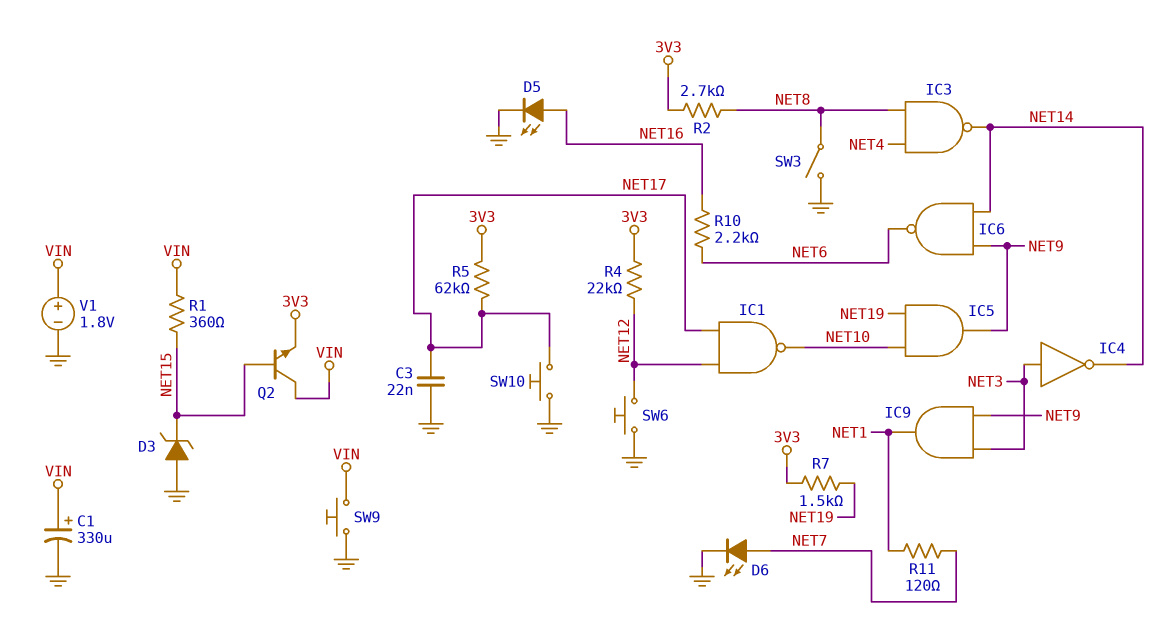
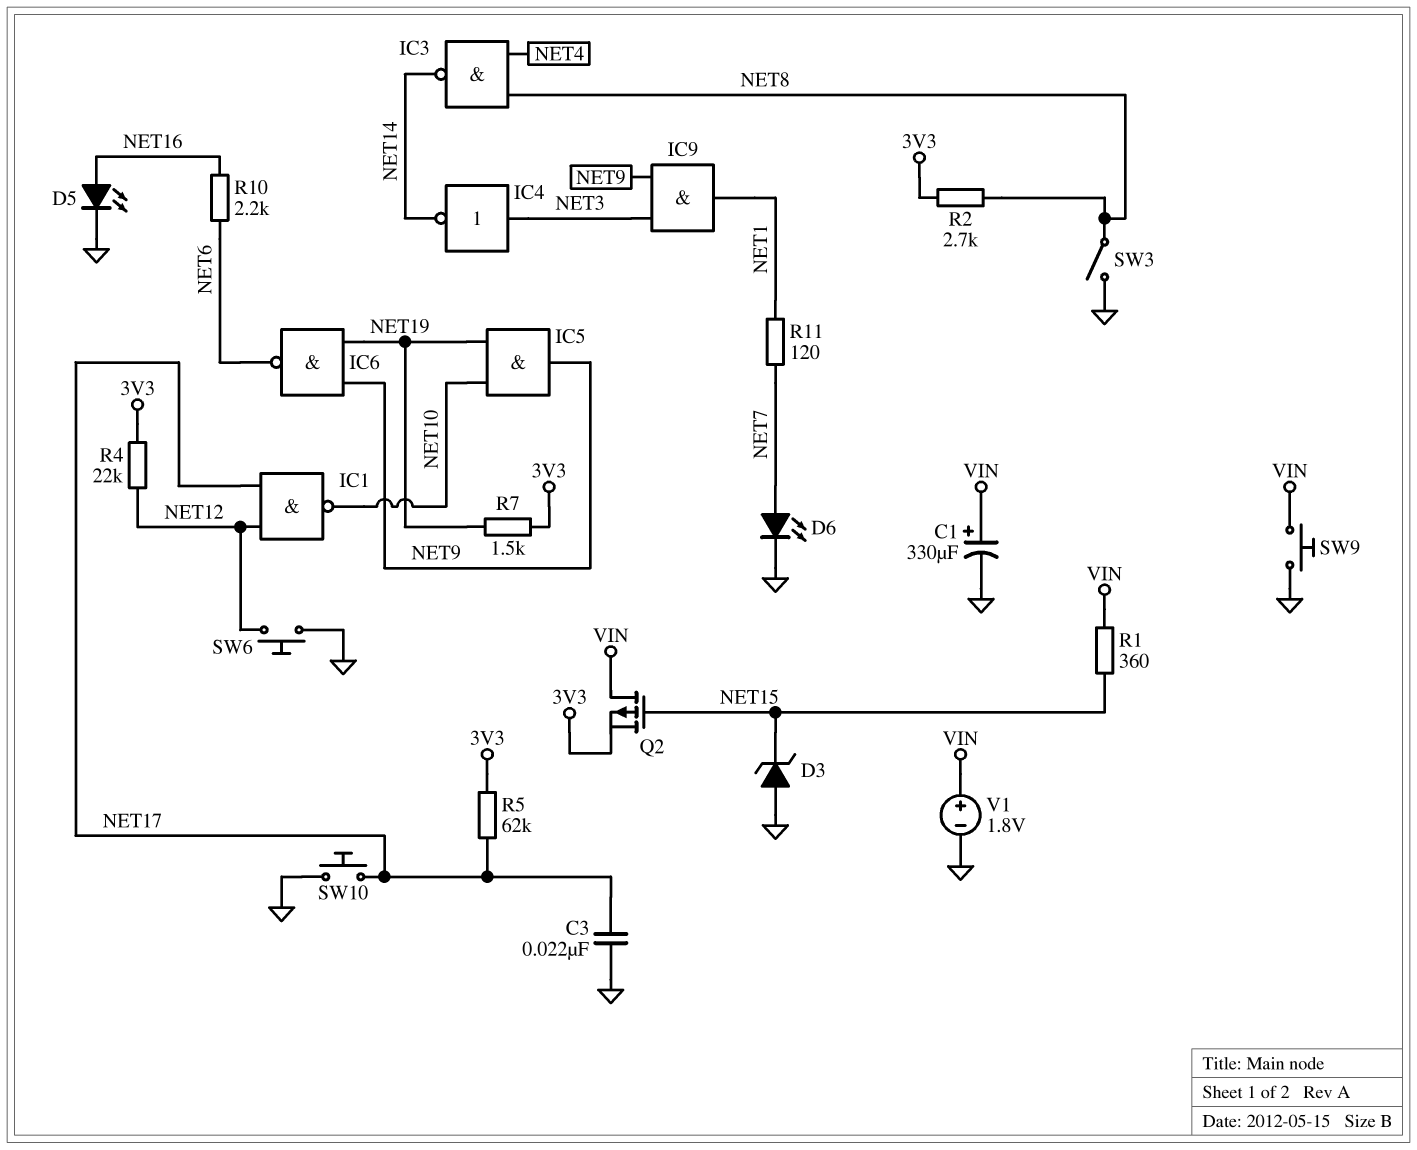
IC6: NAND (in NET9, in NET14, out NET6) -> NAND (in NET9, in NET19, out NET6)
Q2: NPN (B NET15, C VIN, E 3V3) -> PMOS (G NET15, D VIN, S 3V3)

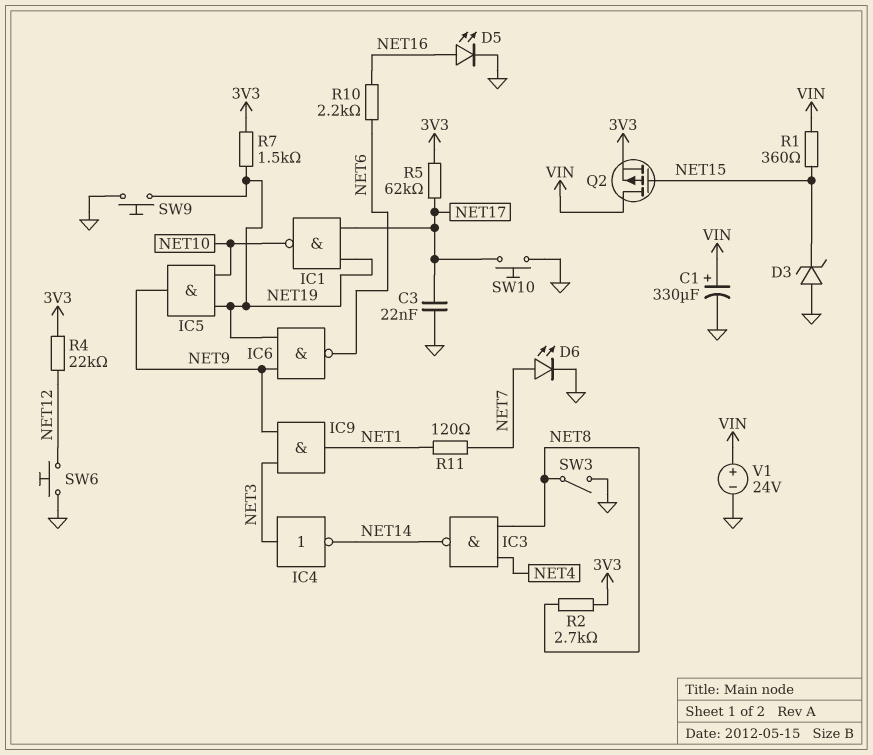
IC1: NAND (in NET12, in NET17, out NET10) -> NAND (in NET17, in NET19, out NET10)
SW9: button (GND, VIN) -> button (GND, NET19)
V1: 1.8V (plus VIN, minus GND) -> 24V (plus VIN, minus GND)

